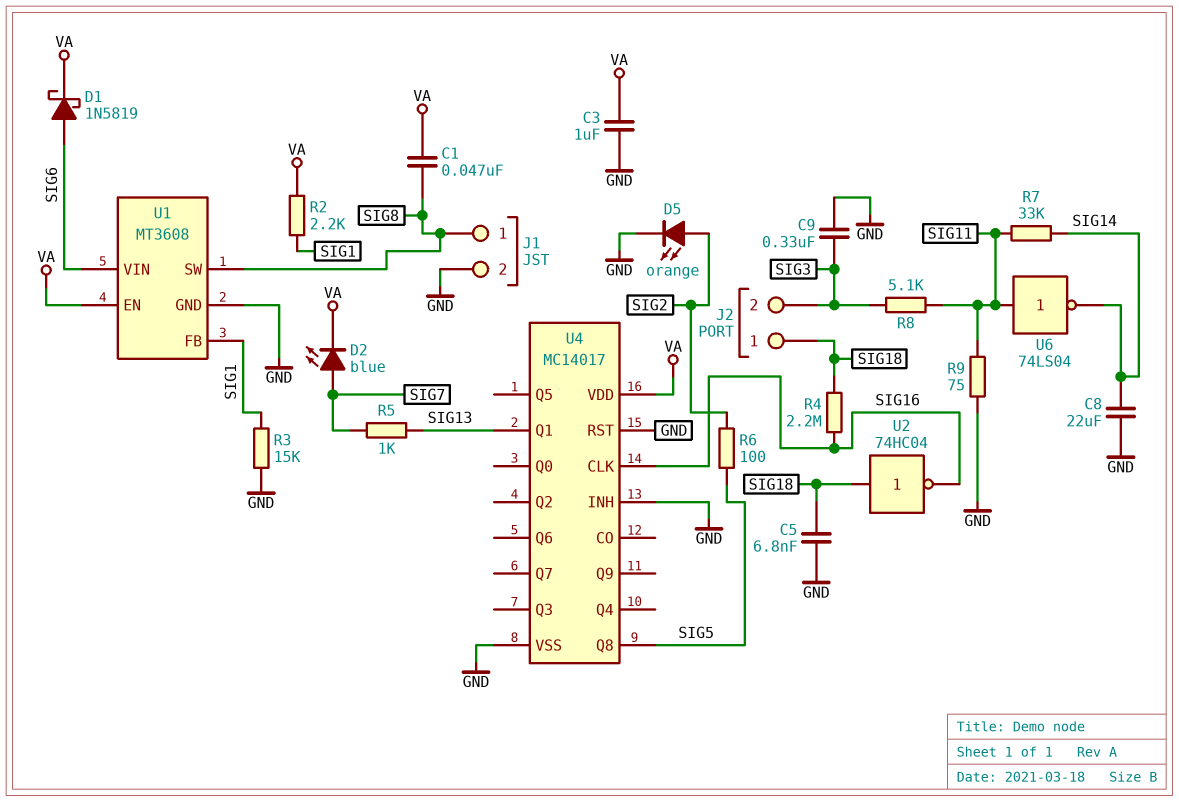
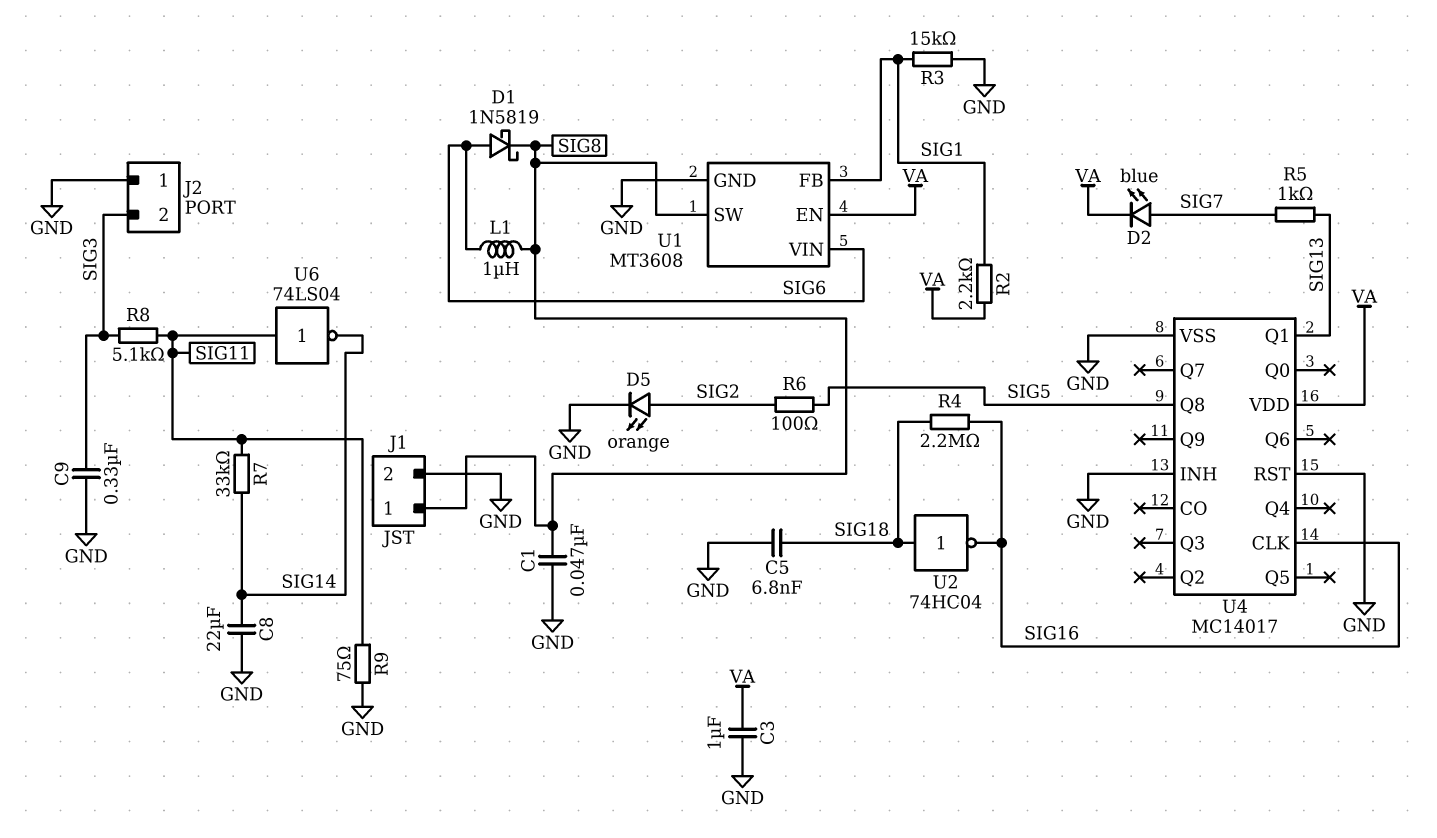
C1: 47nF (SIG8, VA) -> 47nF (GND, SIG8)
D1: schottky 1N5819 (A SIG6, K VA) -> schottky 1N5819 (A SIG6, K SIG8)
J2 pin 1: SIG18 -> GND
L1: none -> 1uH (SIG6, SIG8)

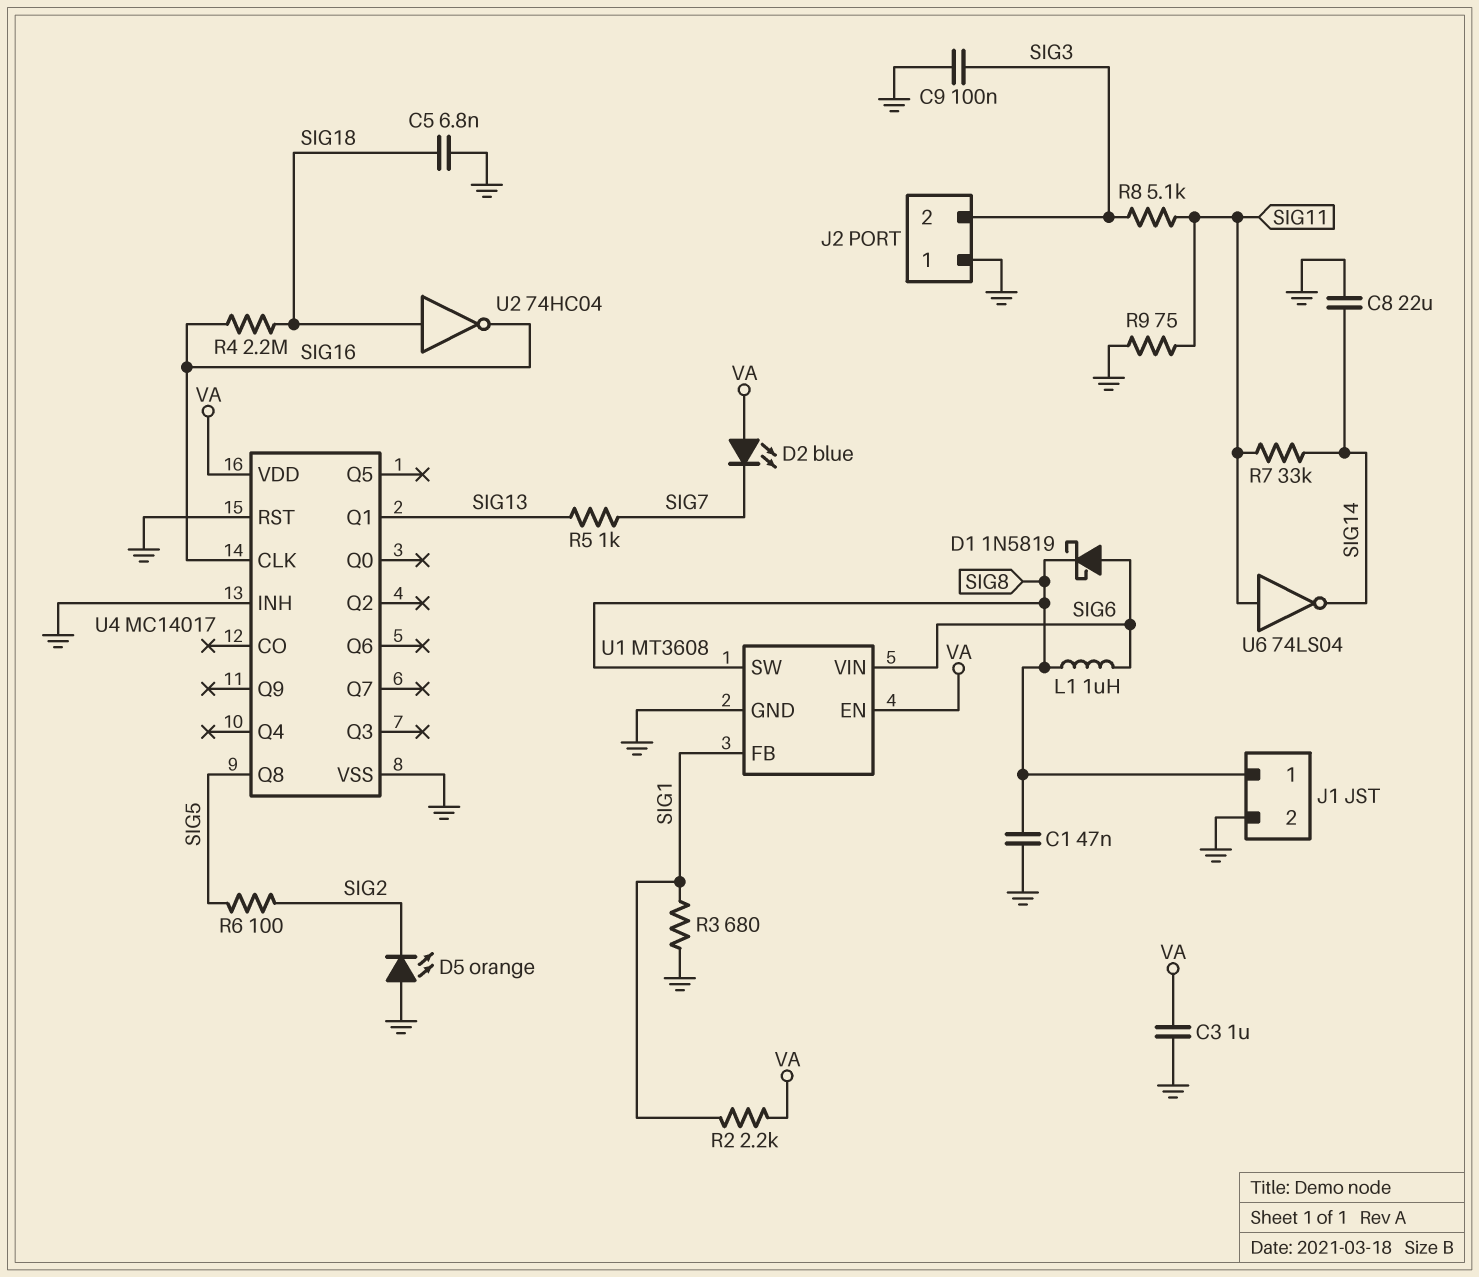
C9: 330nF (GND, SIG3) -> 100nF (GND, SIG3)
D2: LED blue (A SIG7, K VA) -> LED blue (A VA, K SIG7)
D5: LED orange (A SIG2, K GND) -> LED orange (A GND, K SIG2)
R3: 15k (GND, SIG1) -> 680 (GND, SIG1)

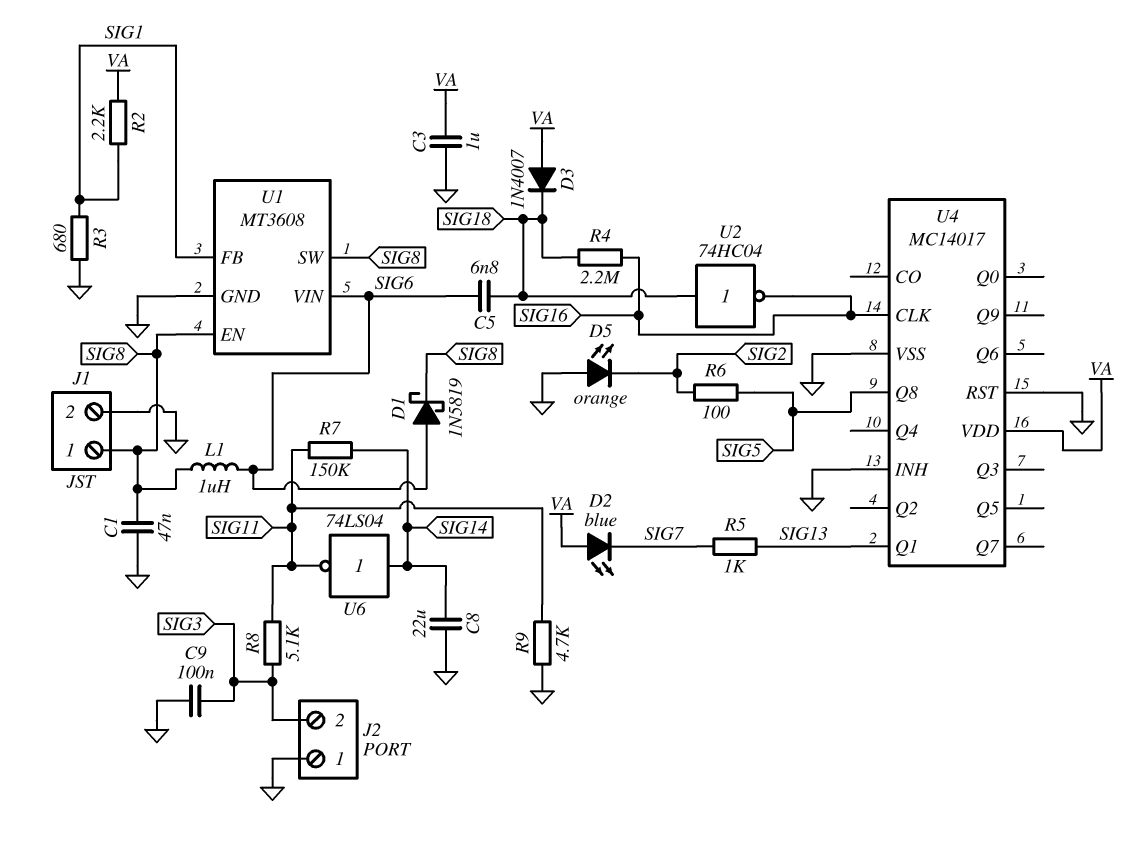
C5: 6.8nF (GND, SIG18) -> 6.8nF (SIG6, SIG18)
D3: none -> diode 1N4007 (A VA, K SIG18)
R7: 33k (SIG11, SIG14) -> 150k (SIG11, SIG14)
R9: 75 (GND, SIG11) -> 4.7k (GND, SIG11)
U1 pin EN: VA -> SIG8
U6: NOT 74LS04 (in SIG11, out SIG14) -> NOT 74LS04 (in SIG14, out SIG11)

